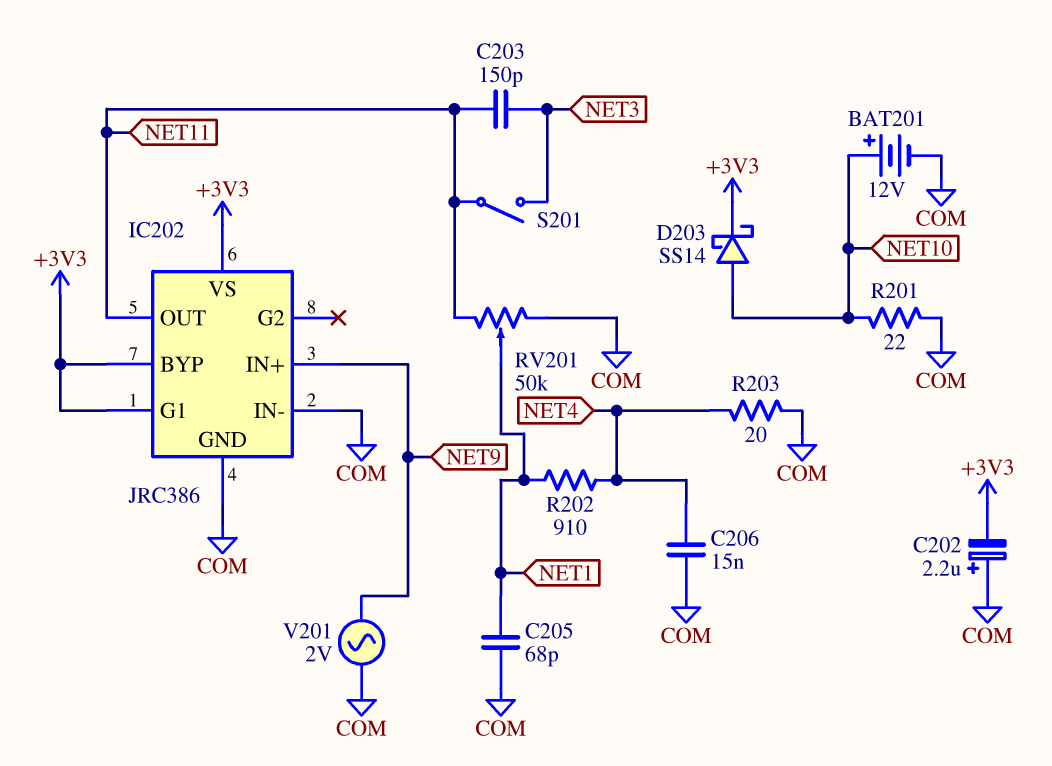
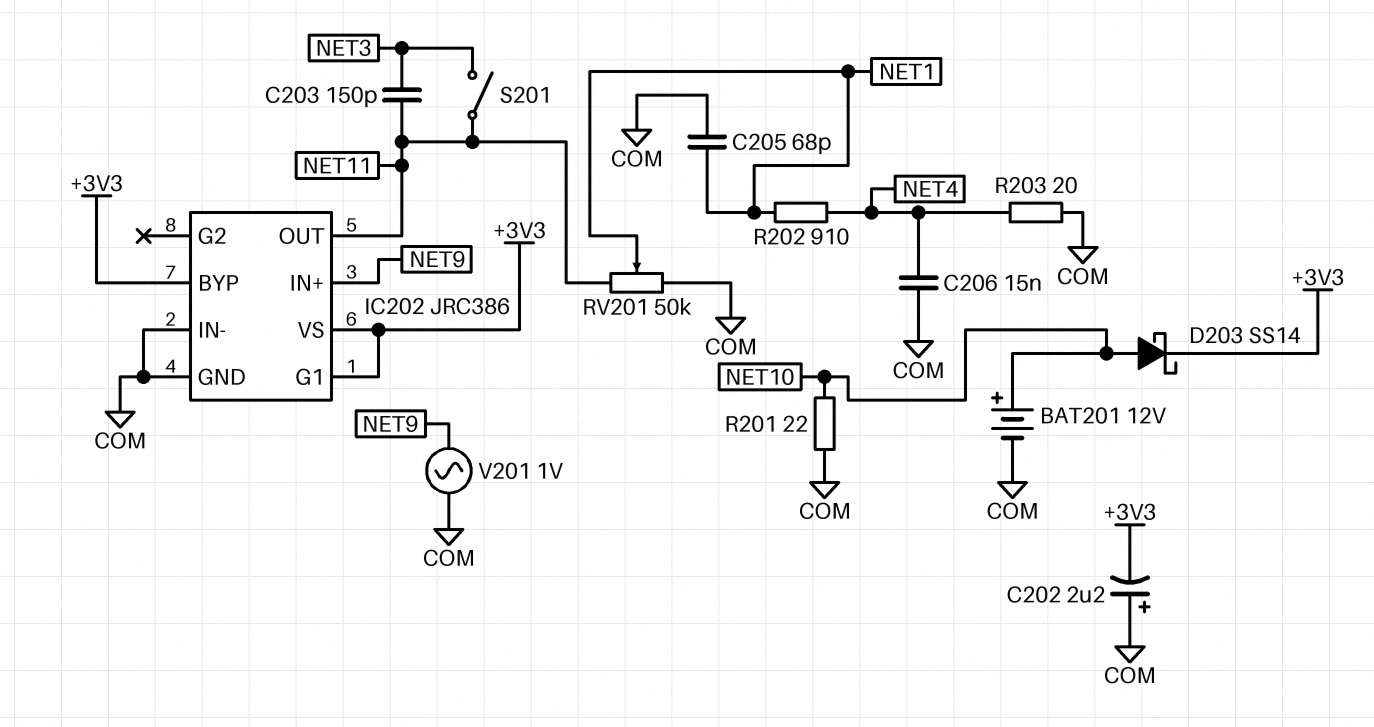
V201: AC 2V (COM, NET9) -> AC 1V (COM, NET9)

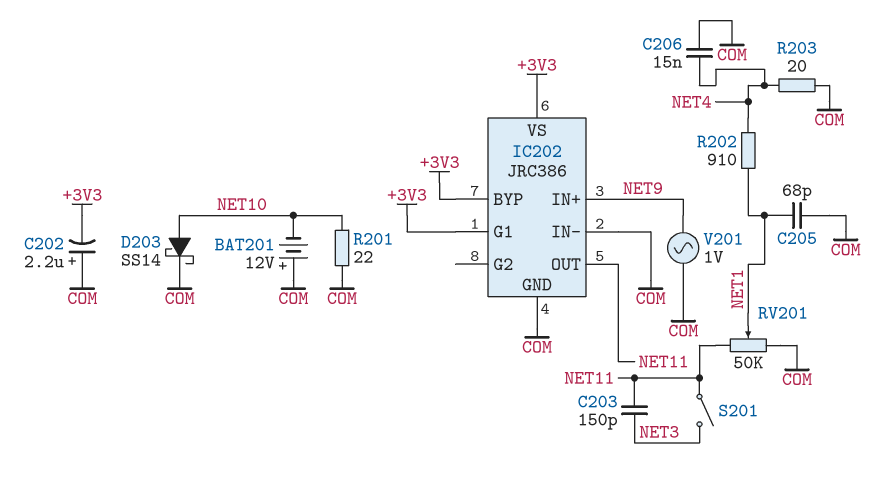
BAT201: 12V (plus NET10, minus COM) -> 12V (plus COM, minus NET10)
D203: schottky SS14 (A NET10, K +3V3) -> schottky SS14 (A NET10, K COM)

